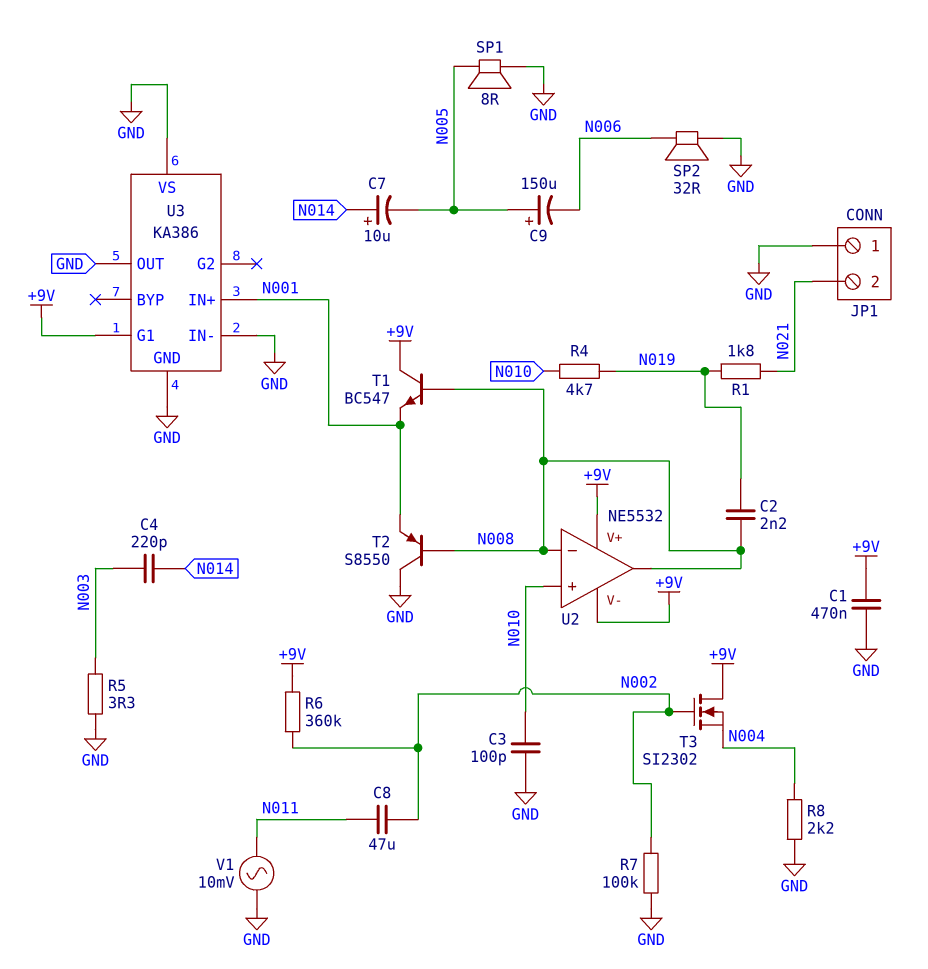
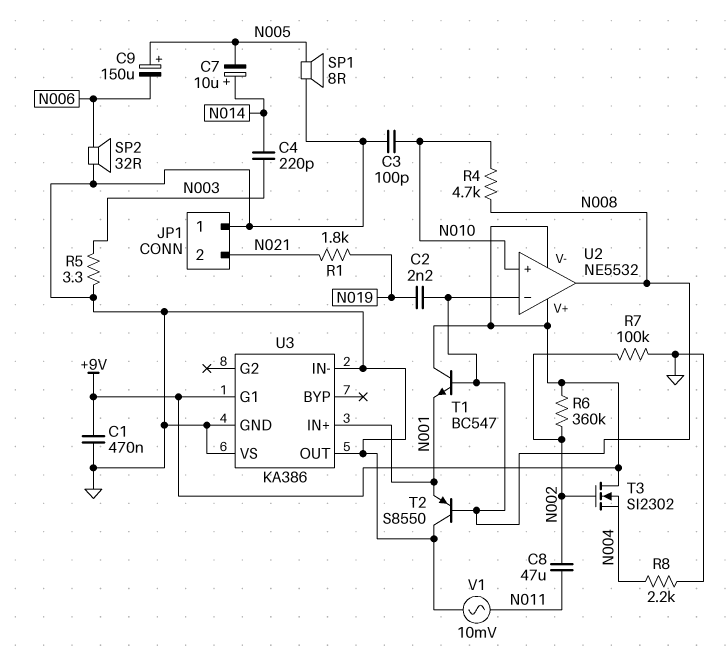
R4: 4.7k (N010, N019) -> 4.7k (N008, N010)

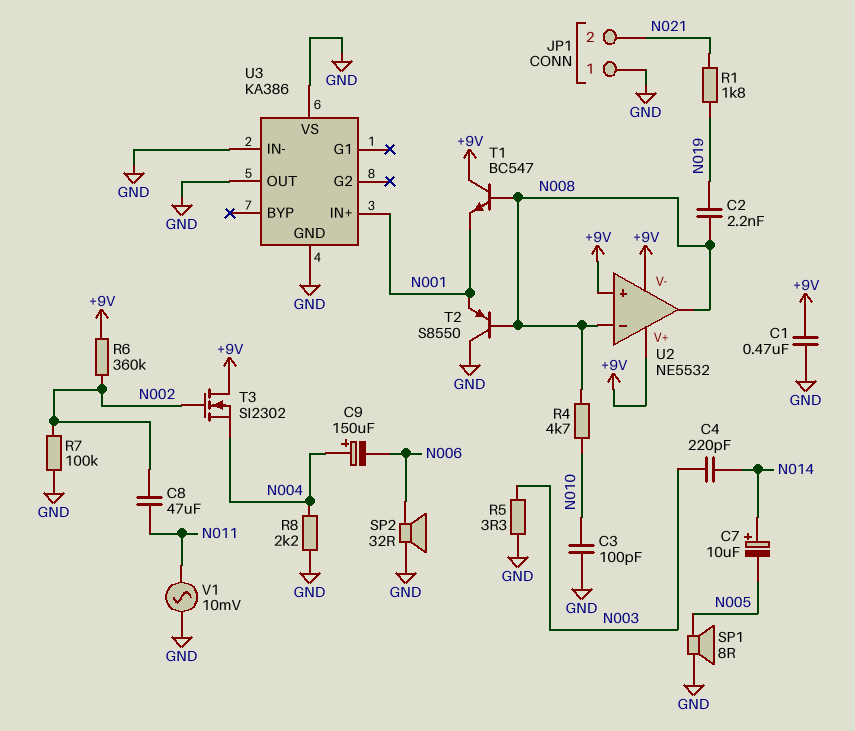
C9: 150uF (plus N005, minus N006) -> 150uF (plus N004, minus N006)
U2 pin in+: N010 -> +9V
U3 pin G1: +9V -> none

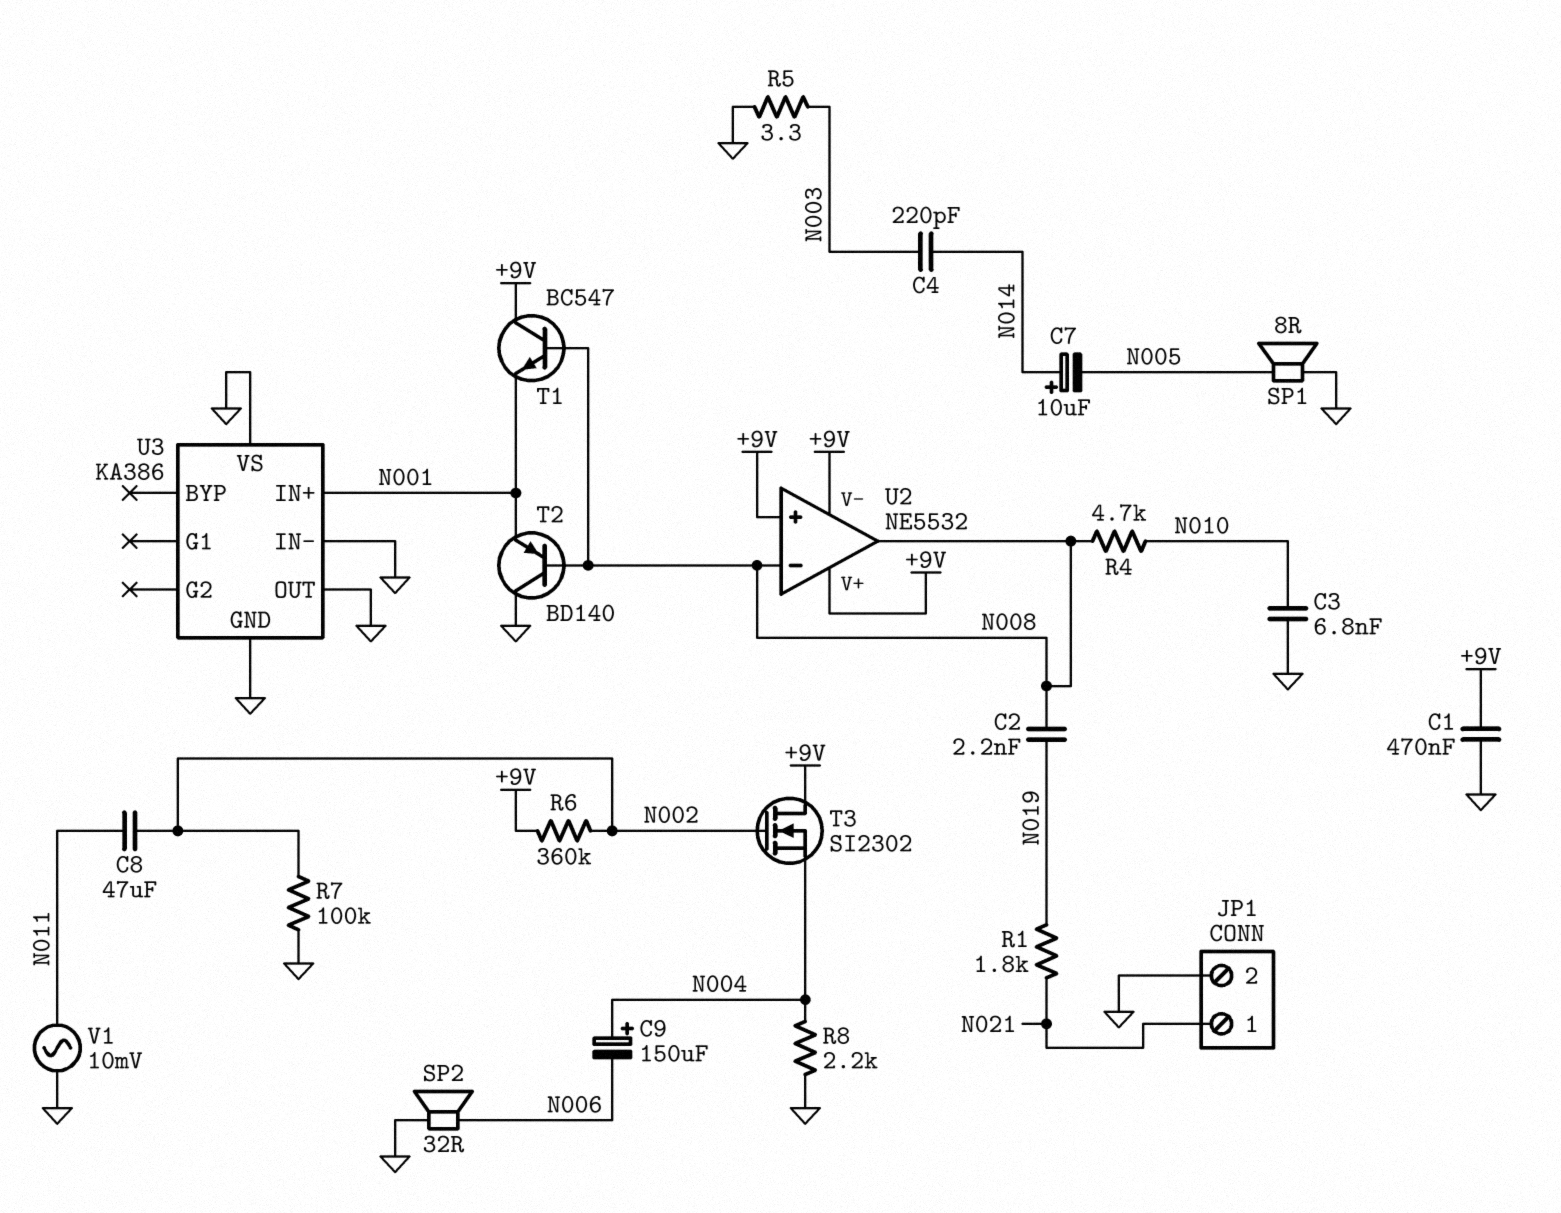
C3: 100pF (GND, N010) -> 6.8nF (GND, N010)
JP1 pin 1: GND -> N021
JP1 pin 2: N021 -> GND
T2: PNP S8550 (B N008, C GND, E N001) -> PNP BD140 (B N008, C GND, E N001)

